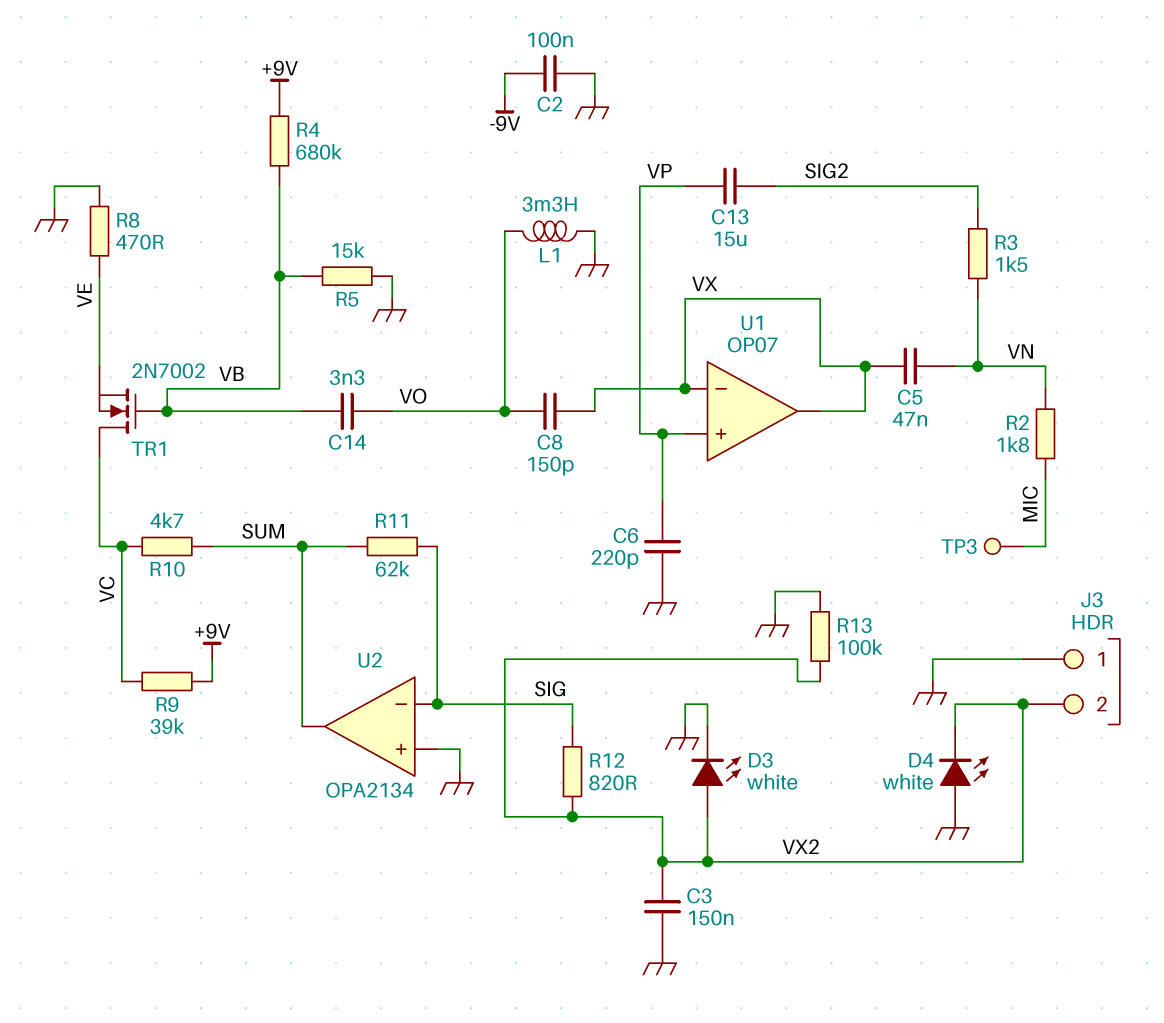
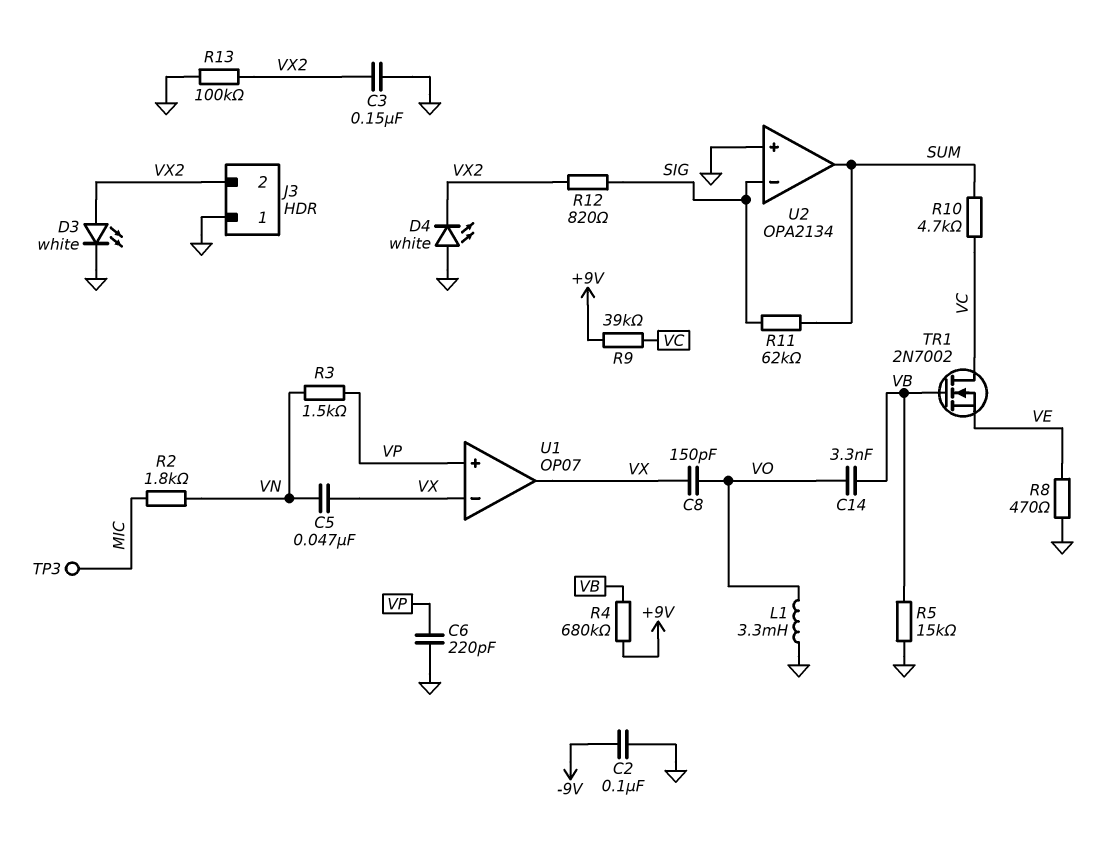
C13: 15uF (SIG2, VP) -> none
R3: 1.5k (SIG2, VN) -> 1.5k (VN, VP)

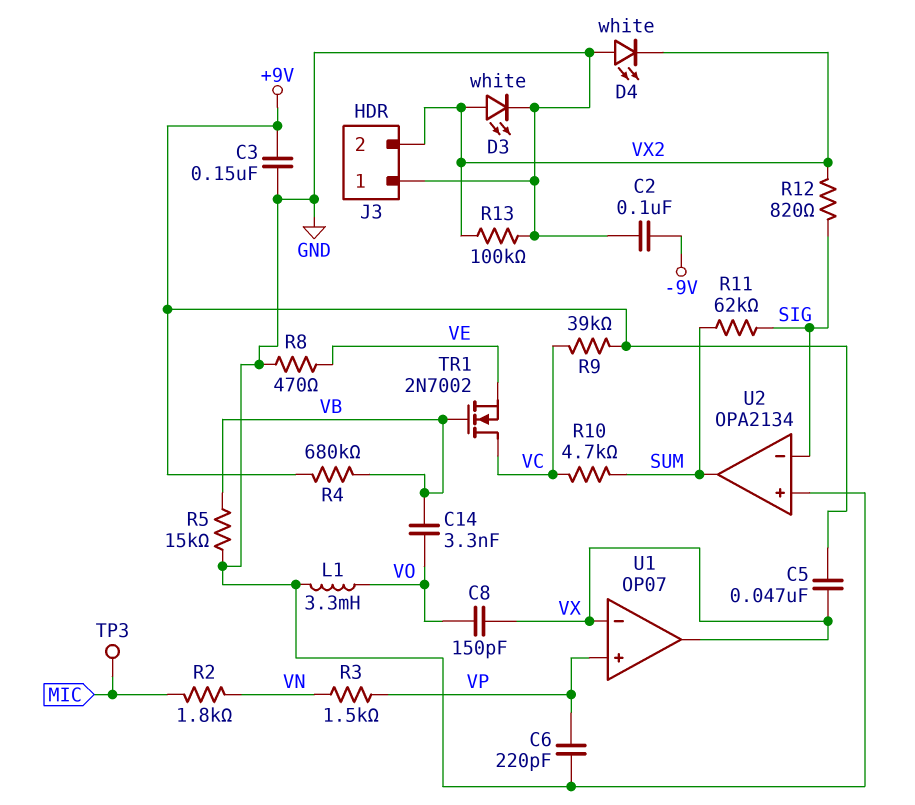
C3: 150nF (GND, VX2) -> 150nF (+9V, GND)
C5: 47nF (VN, VX) -> 47nF (+9V, VX)

